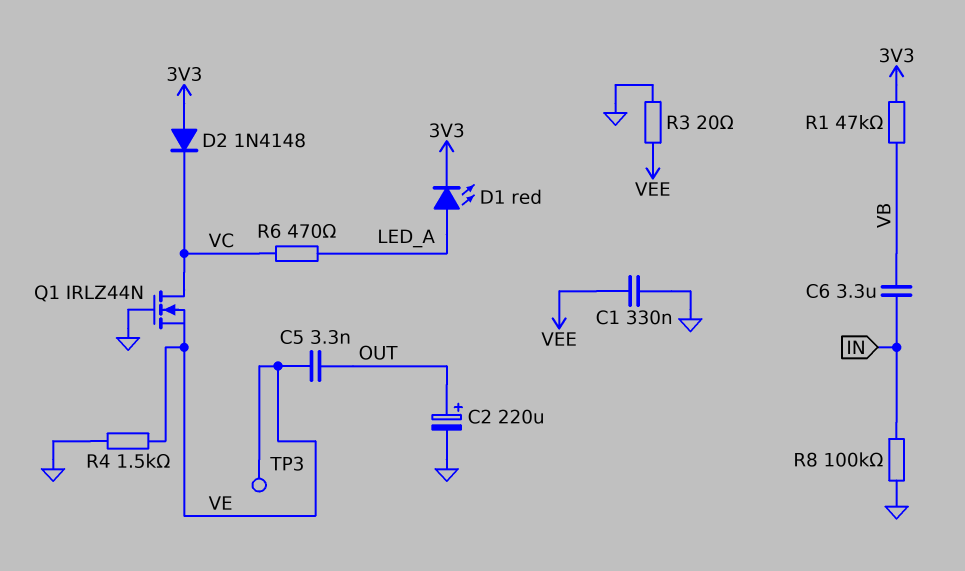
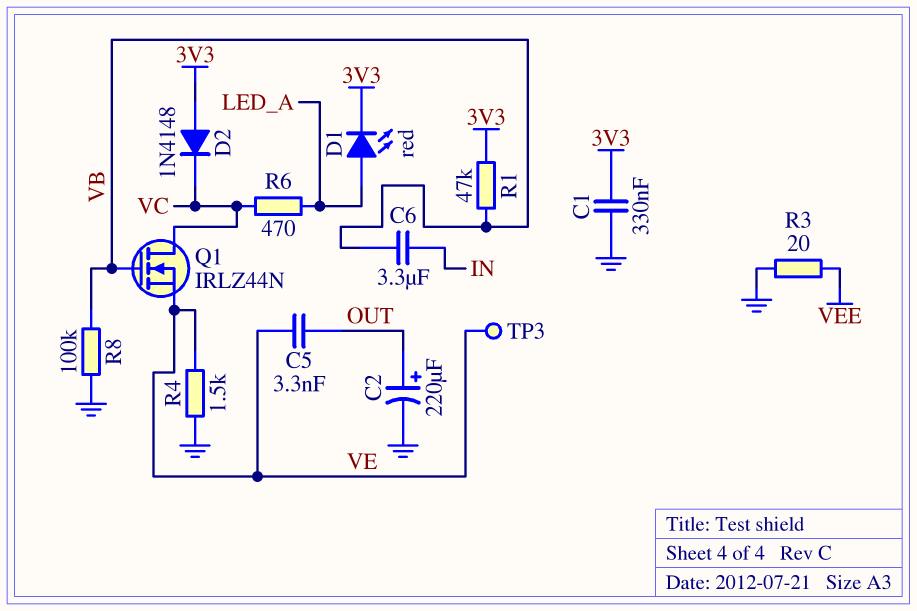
C1: 330nF (GND, VEE) -> 330nF (3V3, GND)
Q1: NMOS IRLZ44N (G GND, D VC, S VE) -> NMOS IRLZ44N (G VB, D VC, S VE)
R8: 100k (GND, IN) -> 100k (GND, VB)

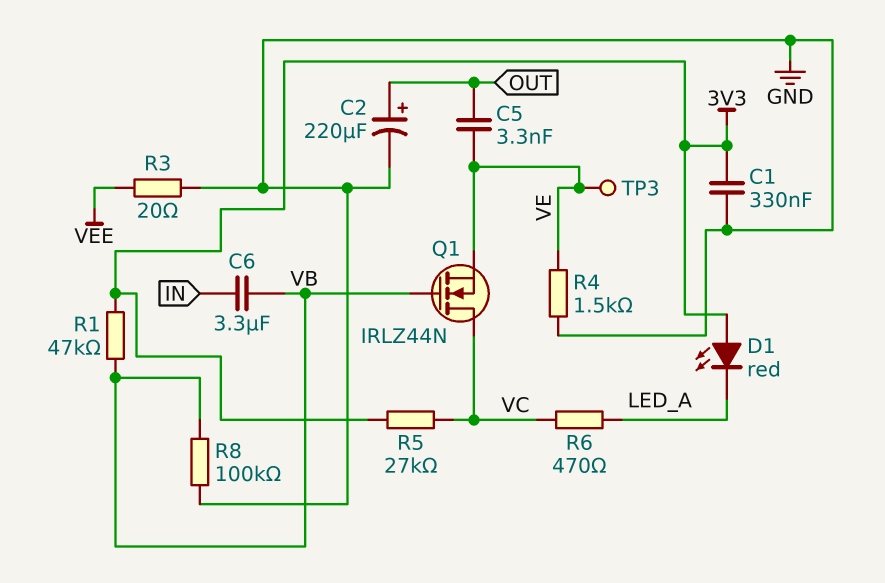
D1: LED red (A LED_A, K 3V3) -> LED red (A 3V3, K LED_A)
D2: diode 1N4148 (A 3V3, K VC) -> none
R5: none -> 27k (3V3, VC)

